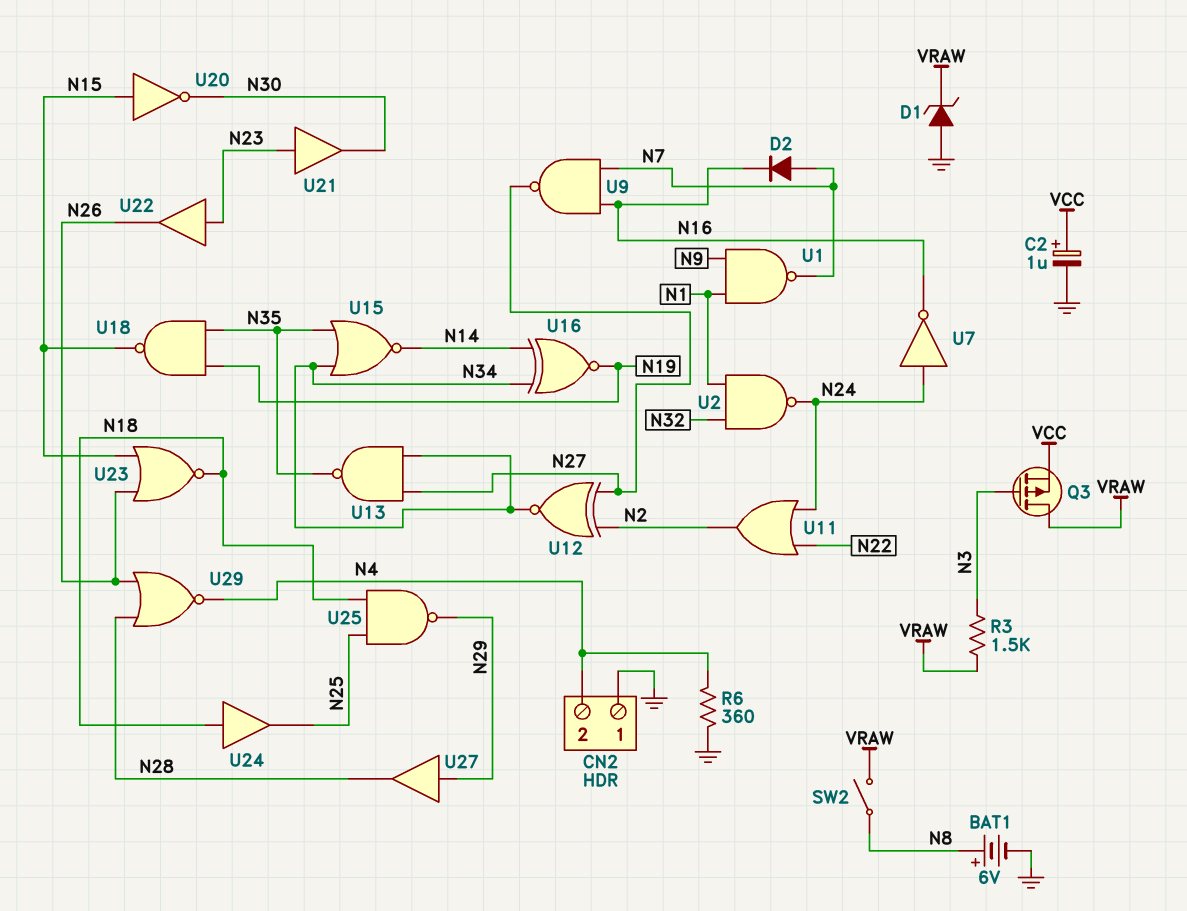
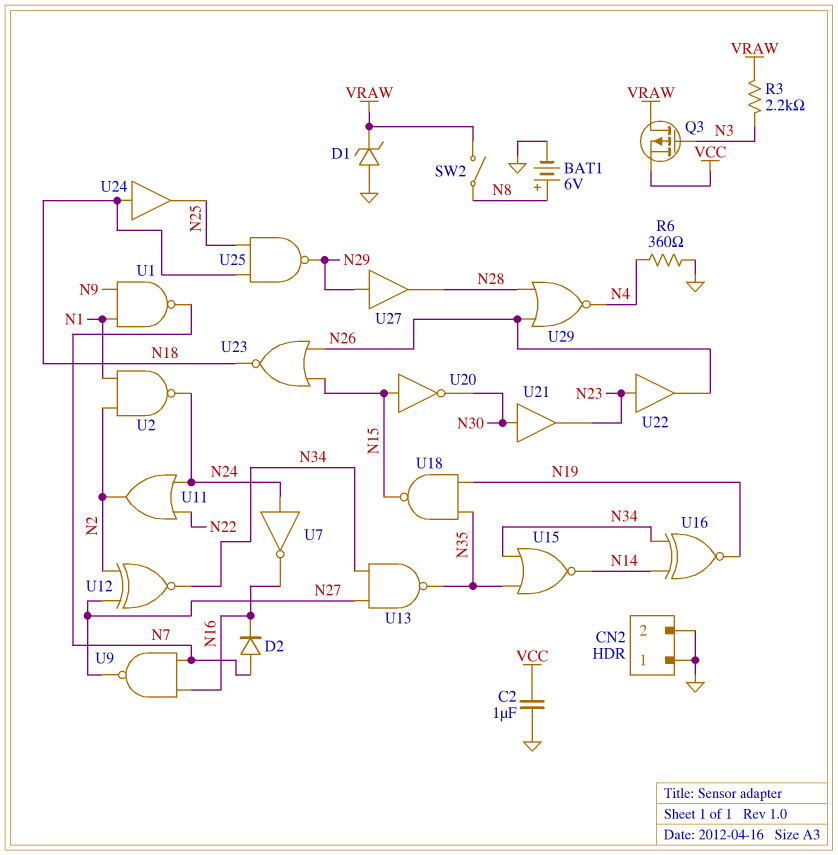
C2: 1uF (plus VCC, minus GND) -> 1uF (GND, VCC)
CN2 pin 2: N4 -> GND
R3: 1.5k (N3, VRAW) -> 2.2k (N3, VRAW)
U2: NAND (in N1, in N32, out N24) -> NAND (in N1, in N2, out N24)
U21: buffer (in N23, out N30) -> buffer (in N30, out N23)

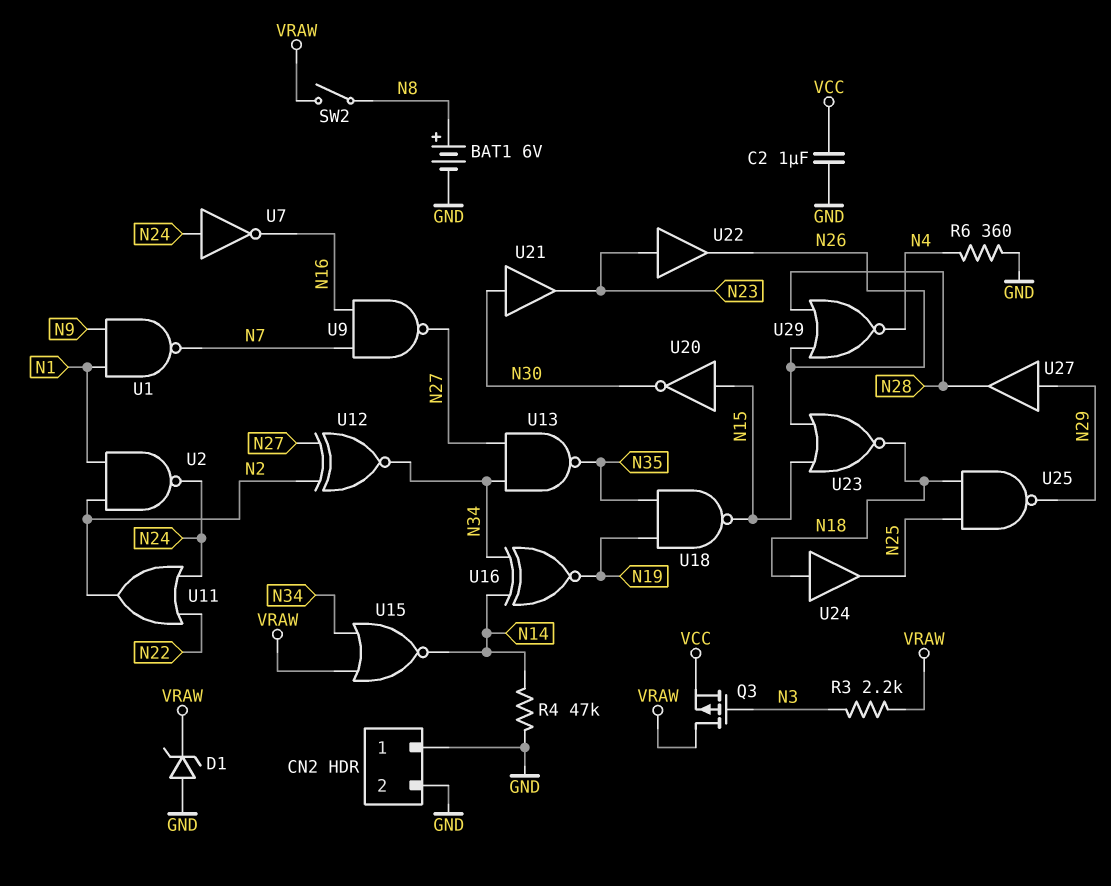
D2: diode (A N7, K N16) -> none
R4: none -> 47k (GND, N14)
U15: NOR (in N34, in N35, out N14) -> NOR (in N34, in VRAW, out N14)

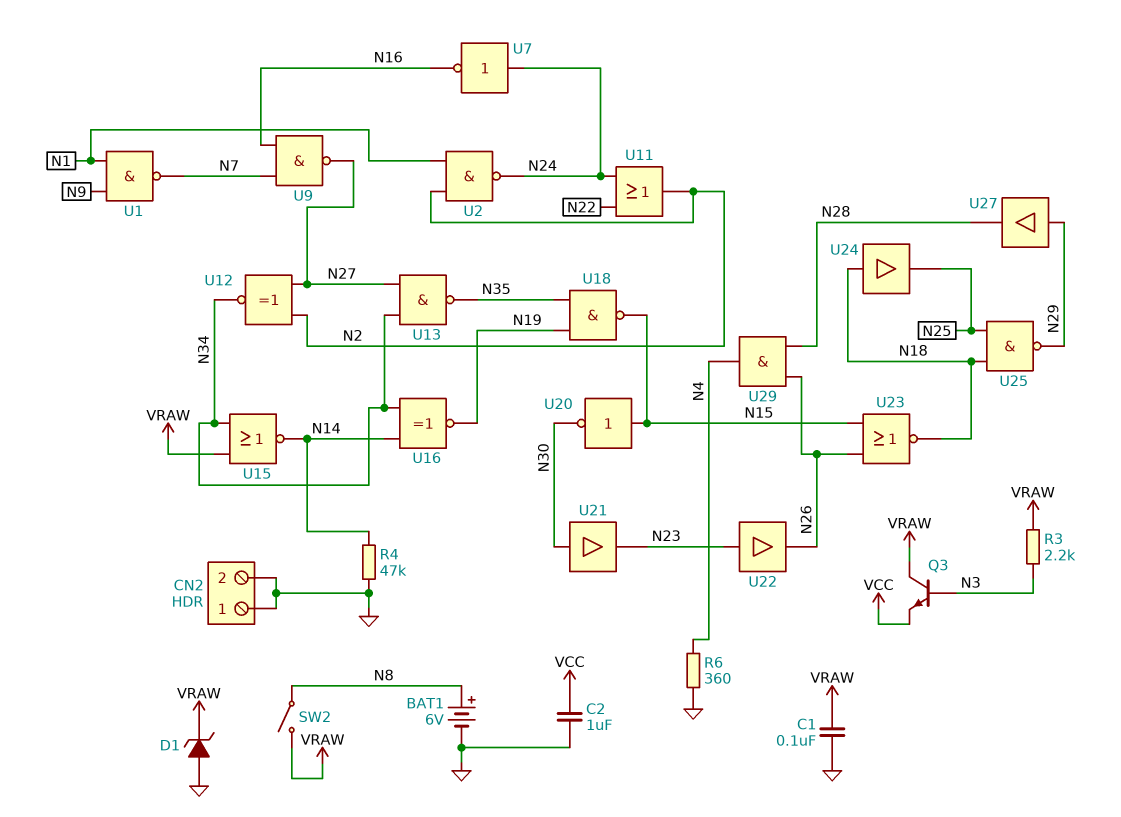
C1: none -> 100nF (GND, VRAW)
Q3: PMOS (G N3, D VRAW, S VCC) -> NPN (B N3, C VRAW, E VCC)
U29: NOR (in N26, in N28, out N4) -> AND (in N26, in N28, out N4)

